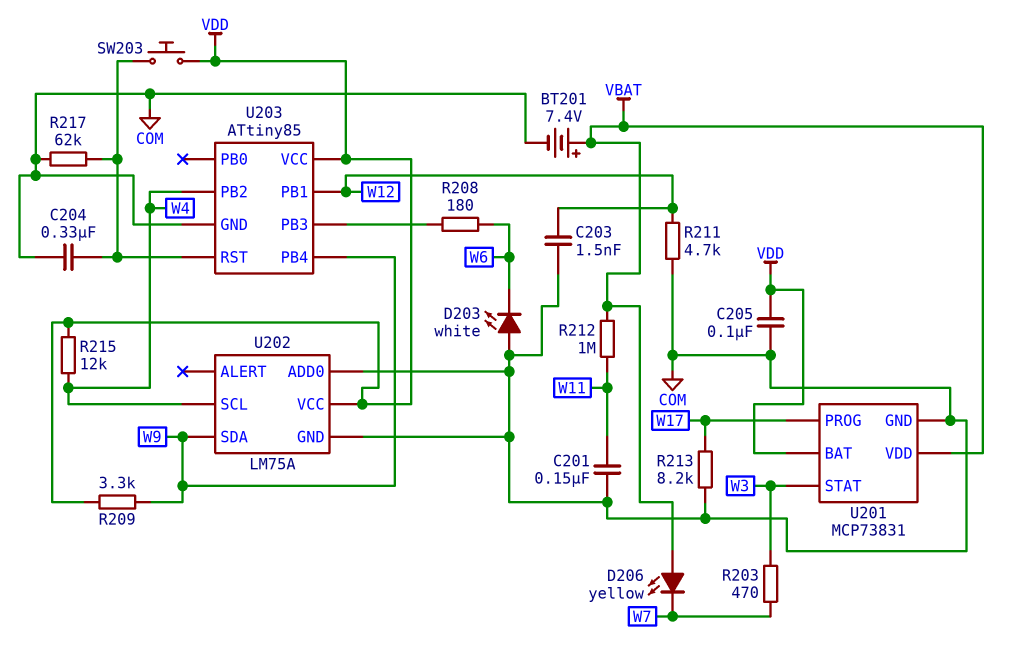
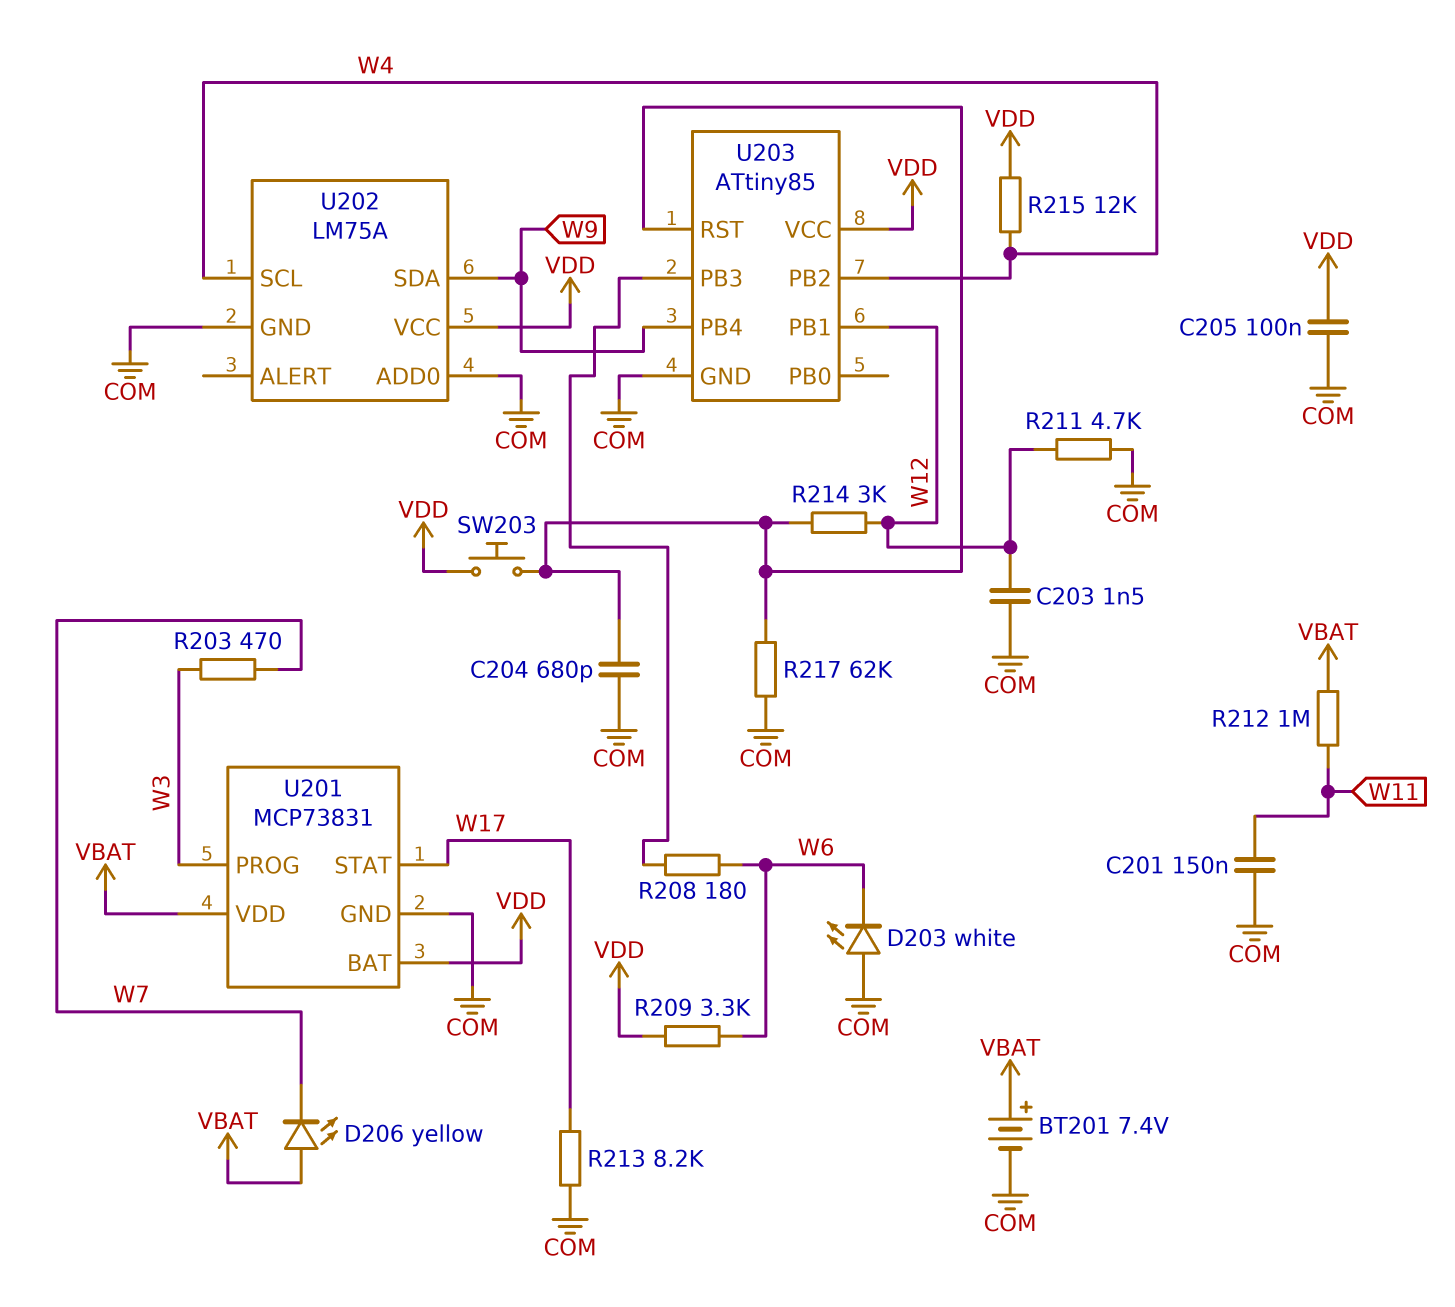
C204: 330nF (COM, U203/RST) -> 680pF (COM, U203/RST)
R209: 3.3k (VDD, W9) -> 3.3k (VDD, W6)
R214: none -> 3k (U203/RST, W12)
U201 pin PROG: W17 -> W3
U201 pin STAT: W3 -> W17

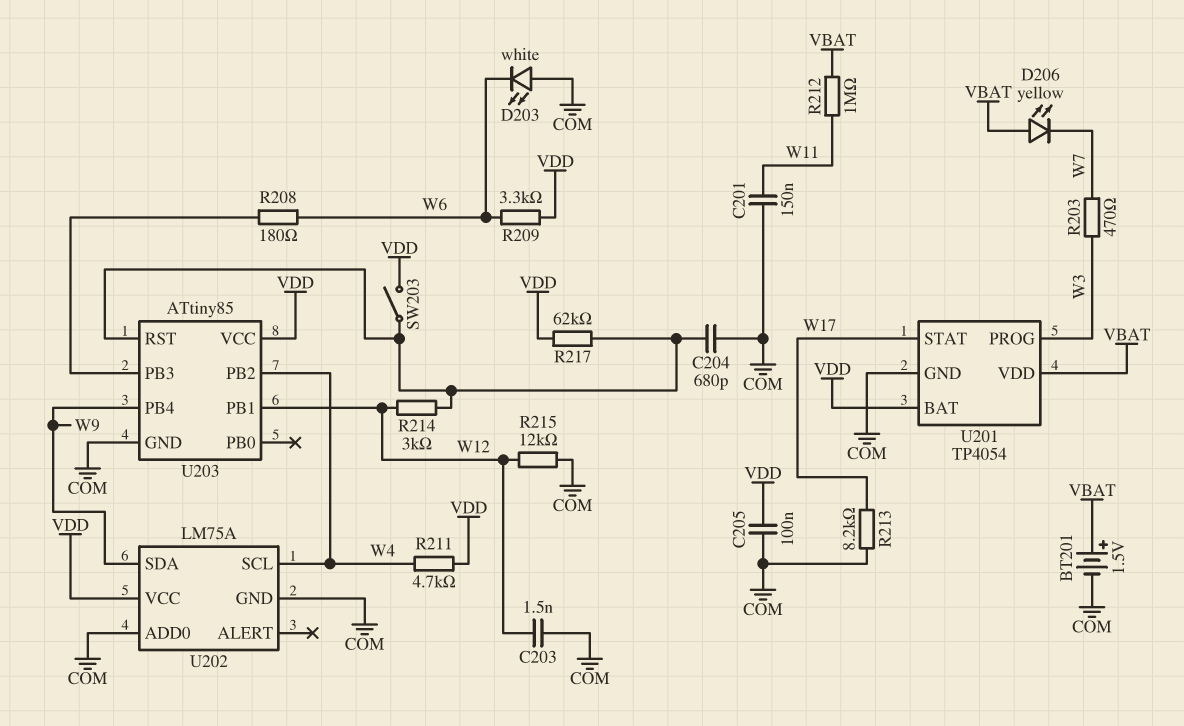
BT201: 7.4V (plus VBAT, minus COM) -> 1.5V (plus VBAT, minus COM)
R211: 4.7k (COM, W12) -> 4.7k (VDD, W4)
R215: 12k (VDD, W4) -> 12k (COM, W12)
R217: 62k (COM, U203/RST) -> 62k (U203/RST, VDD)
SW203: button (U203/RST, VDD) -> switch (U203/RST, VDD)
U201: MCP73831 -> TP4054

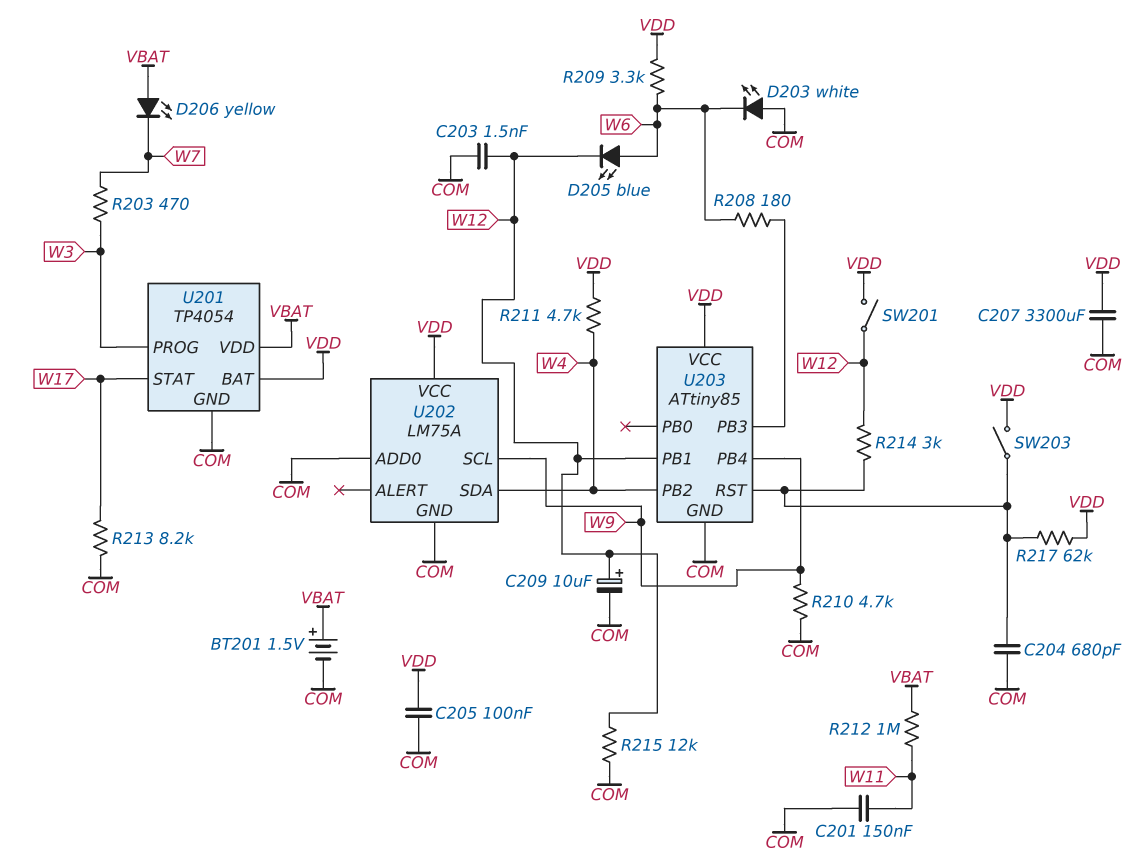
C207: none -> 3300uF (COM, VDD)
C209: none -> 10uF (plus W12, minus COM)
D205: none -> LED blue (A W6, K W12)
R210: none -> 4.7k (COM, W9)
SW201: none -> switch (VDD, W12)
U202 pin SCL: W4 -> W9
U202 pin SDA: W9 -> W4

